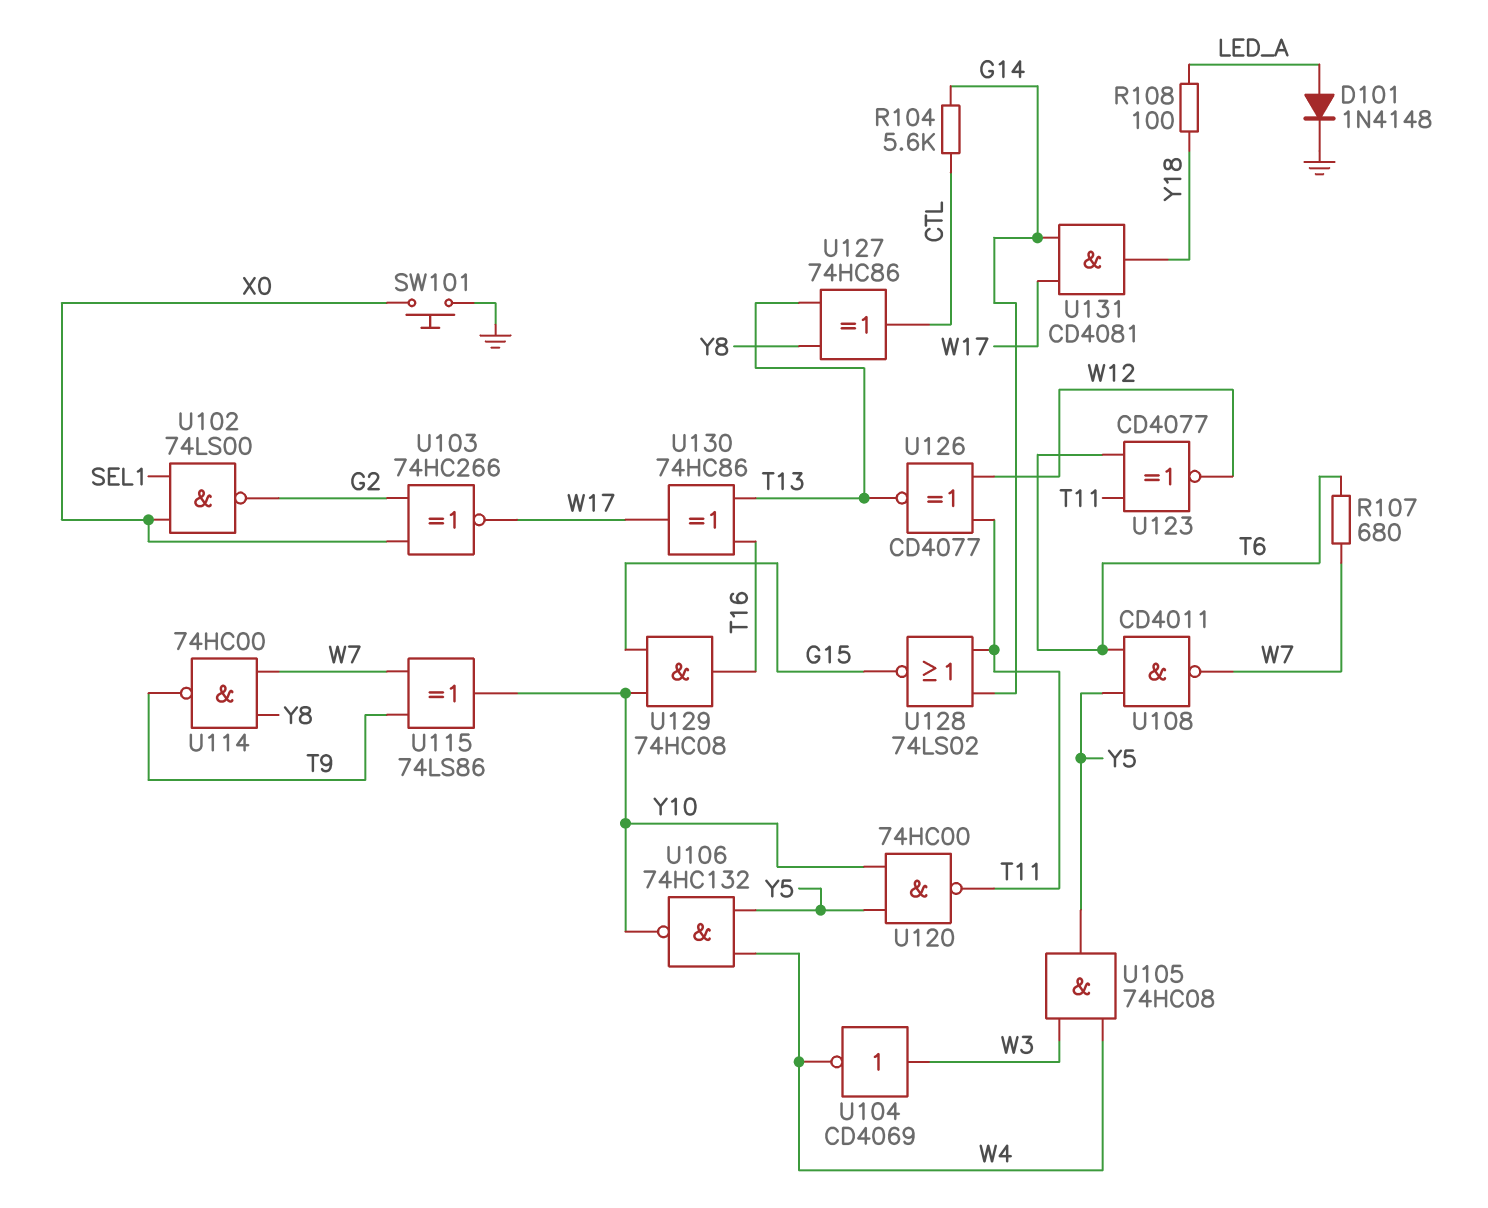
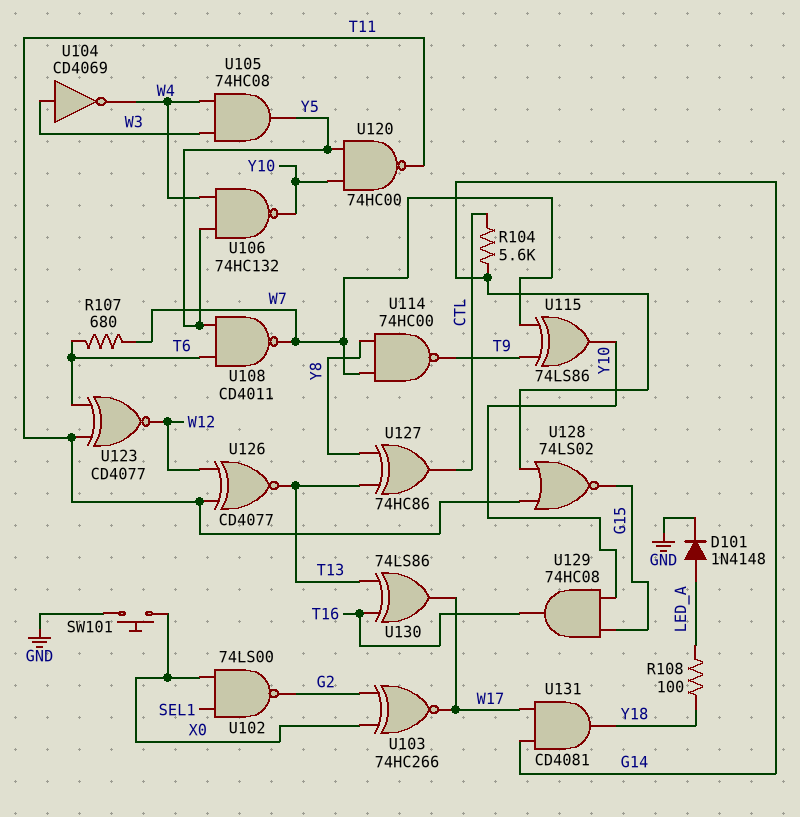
U130: XOR 74HC86 (in T13, in T16, out W17) -> XOR 74LS86 (in T13, in T16, out W17)

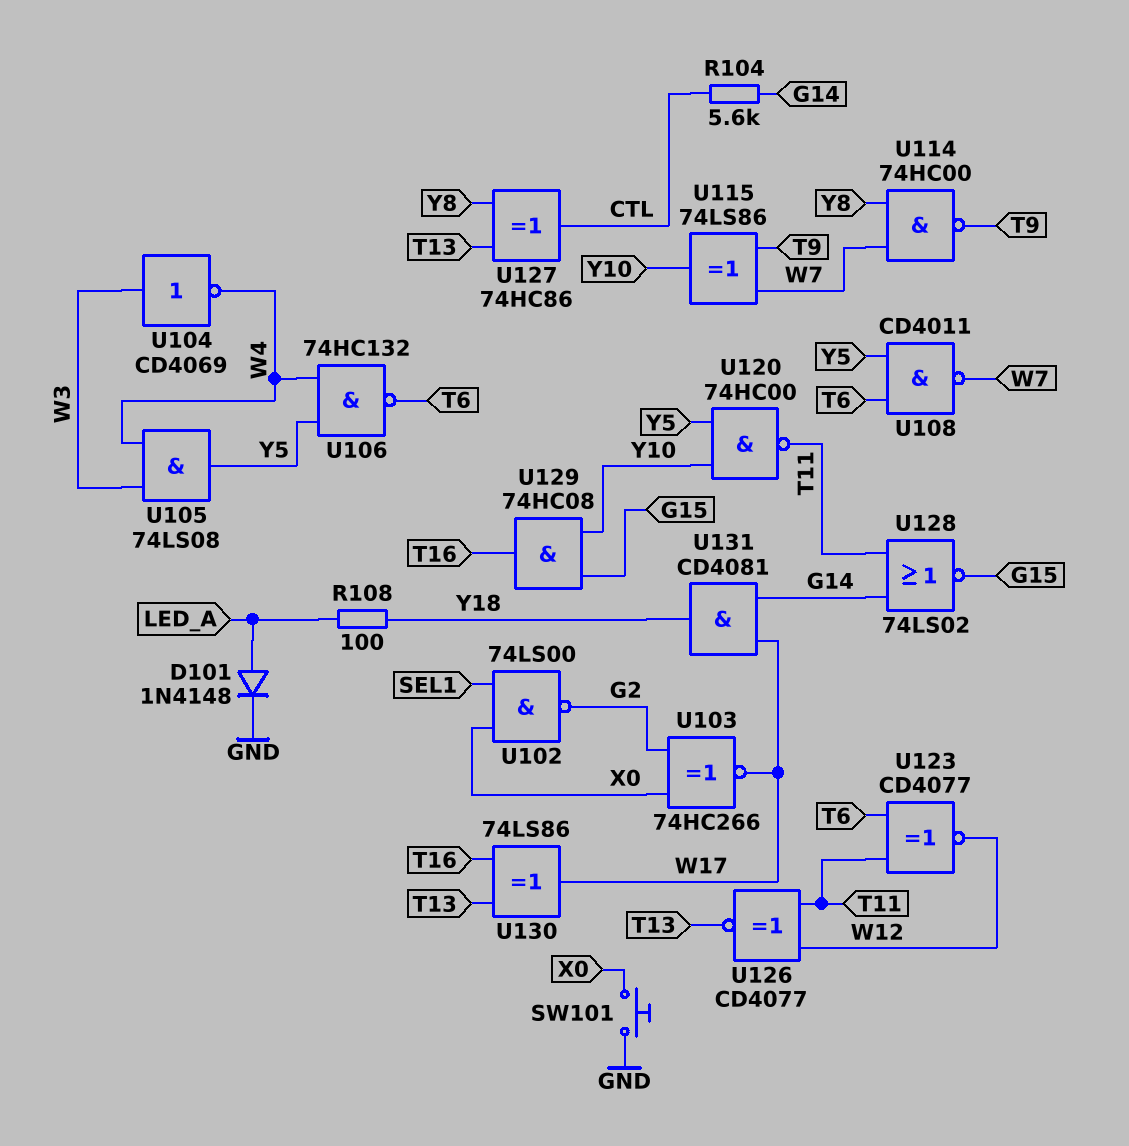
R107: 680 (T6, W7) -> none
U105: AND 74HC08 (in W3, in W4, out Y5) -> AND 74LS08 (in W3, in W4, out Y5)
U106: NAND 74HC132 (in W4, in Y5, out Y10) -> NAND 74HC132 (in W4, in Y5, out T6)

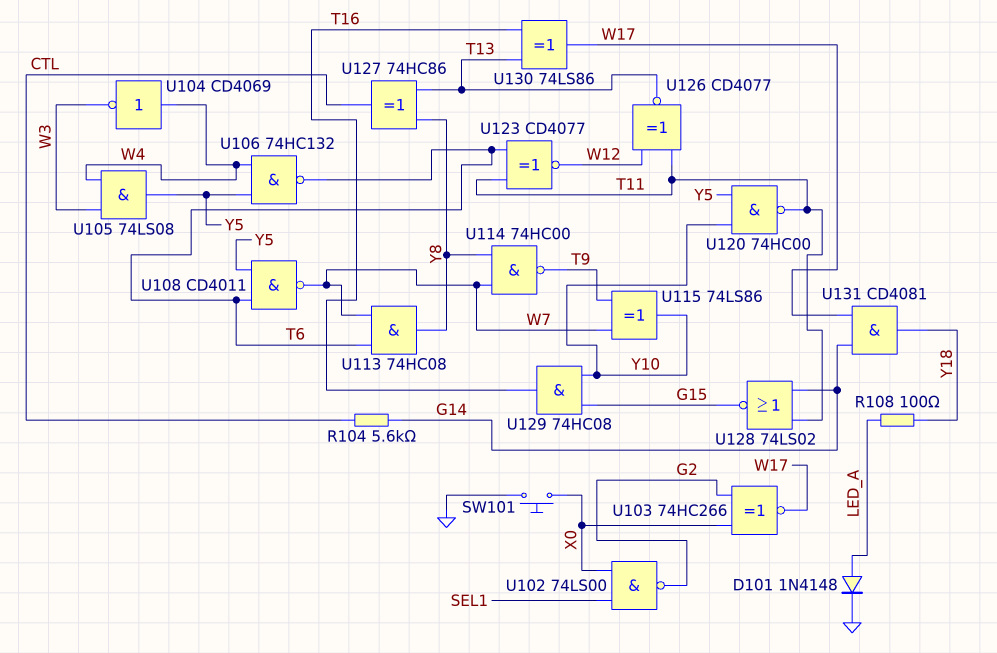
U104: NOT CD4069 (in W3, out W4) -> NOT CD4069 (in W4, out W3)
U113: none -> AND 74HC08 (in T6, in W7, out Y8)

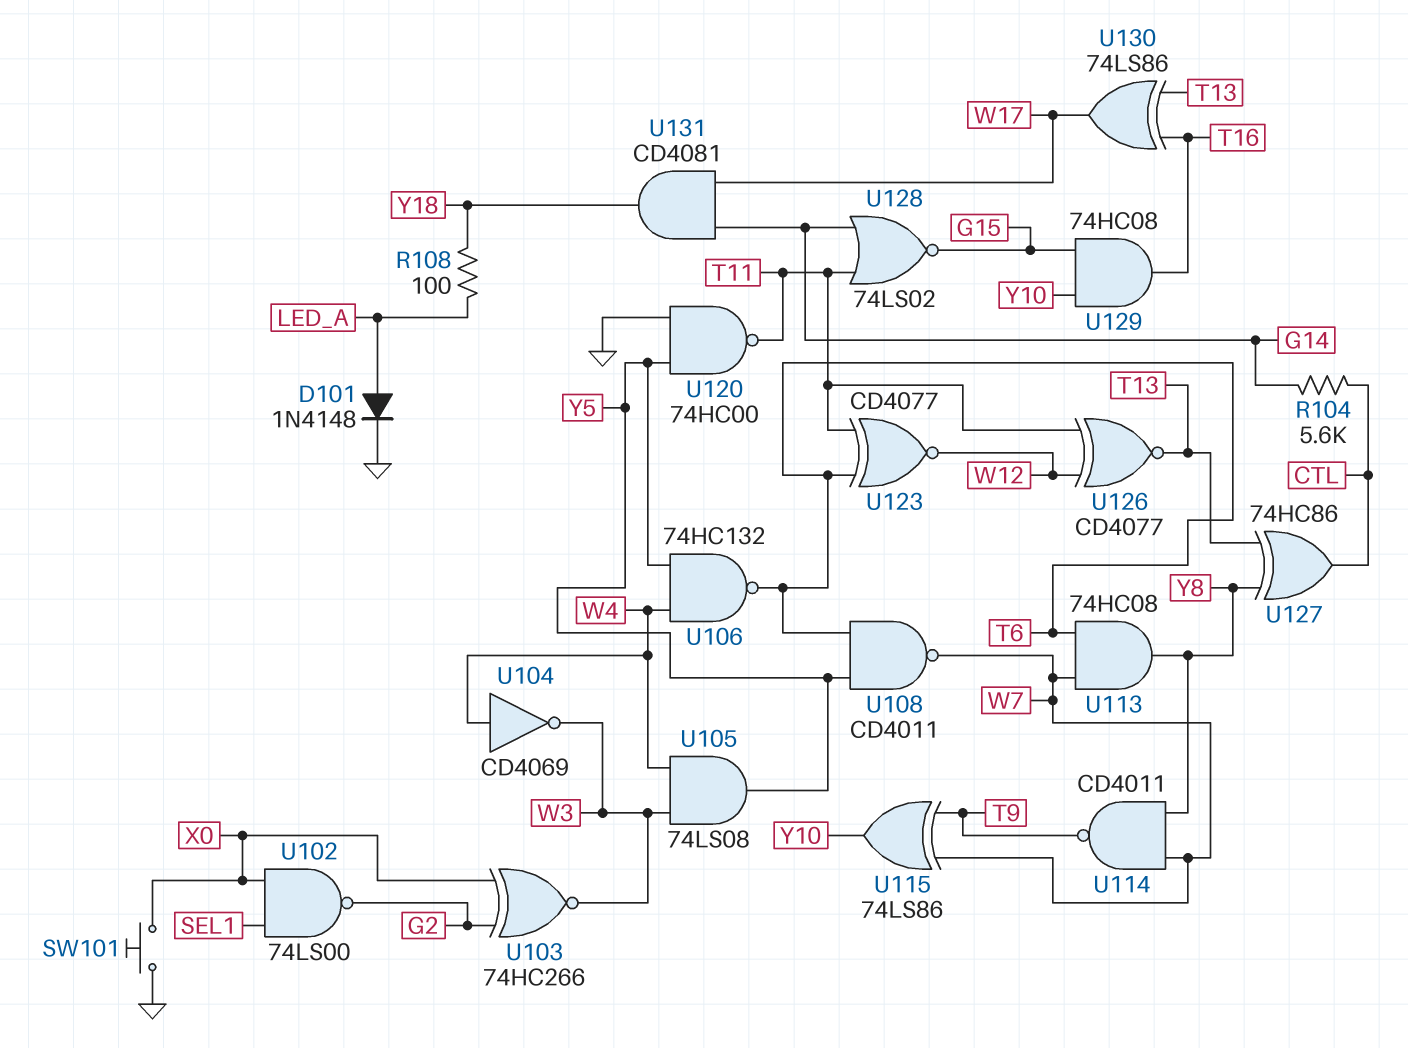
U103: XNOR 74HC266 (in G2, in X0, out W17) -> XNOR 74HC266 (in G2, in X0, out W3)
U114: NAND 74HC00 (in W7, in Y8, out T9) -> NAND CD4011 (in W7, in Y8, out T9)
U120: NAND 74HC00 (in Y5, in Y10, out T11) -> NAND 74HC00 (in GND, in Y5, out T11)

